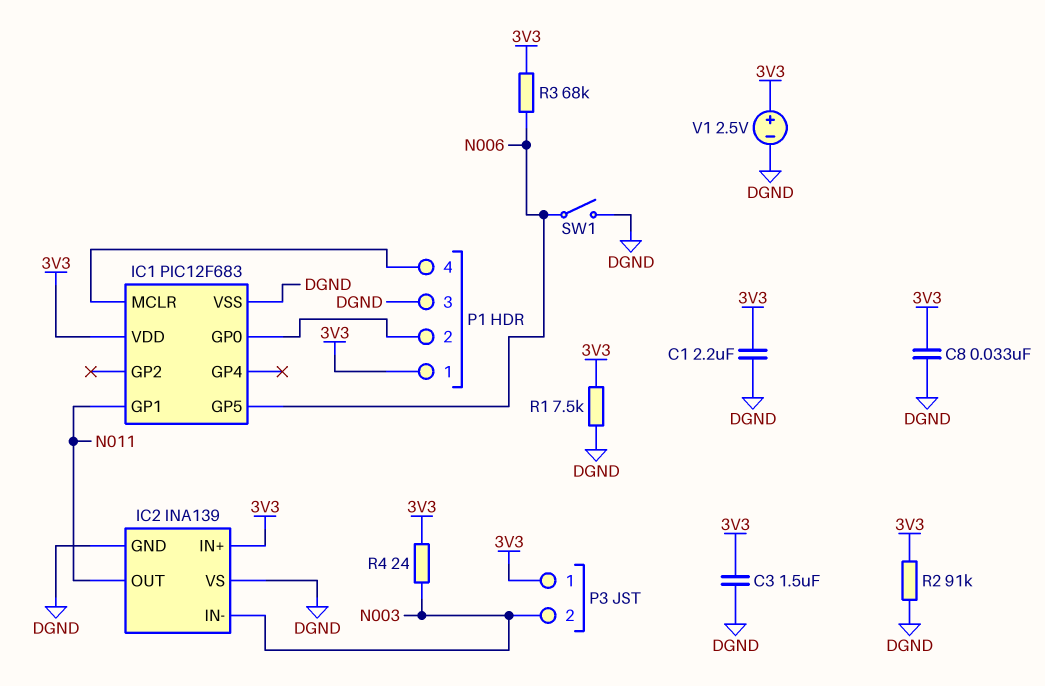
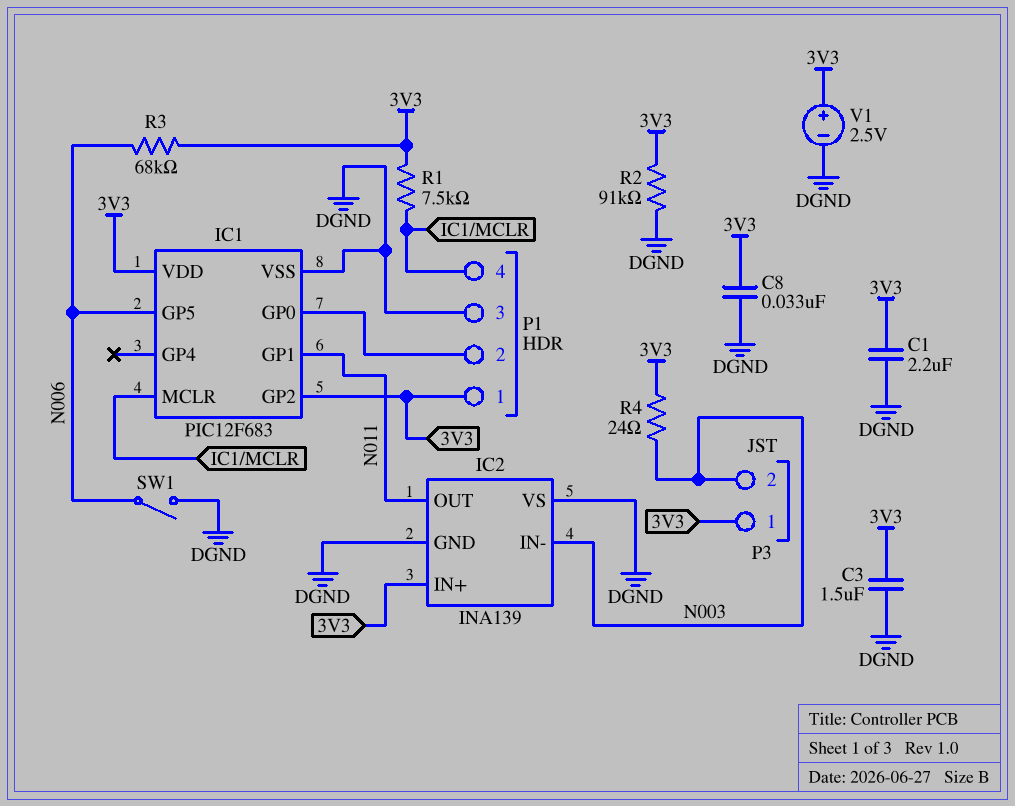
IC1 pin GP2: none -> 3V3
R1: 7.5k (3V3, DGND) -> 7.5k (3V3, IC1/MCLR)

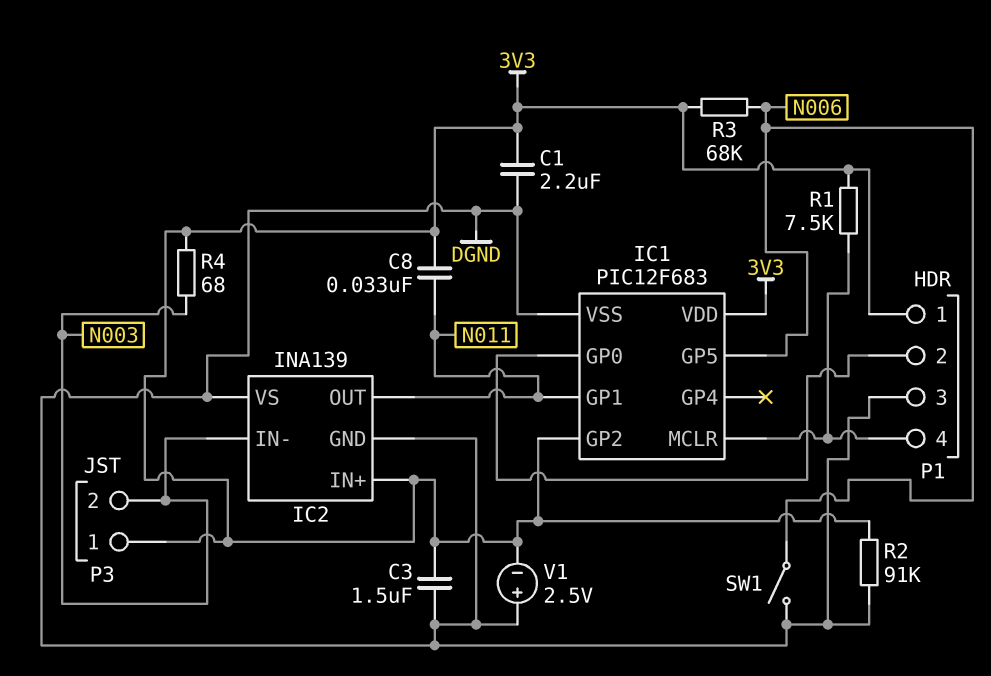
C8: 33nF (3V3, DGND) -> 33nF (3V3, N011)
R4: 24 (3V3, N003) -> 68 (3V3, N003)
V1: 2.5V (plus 3V3, minus DGND) -> 2.5V (plus DGND, minus 3V3)

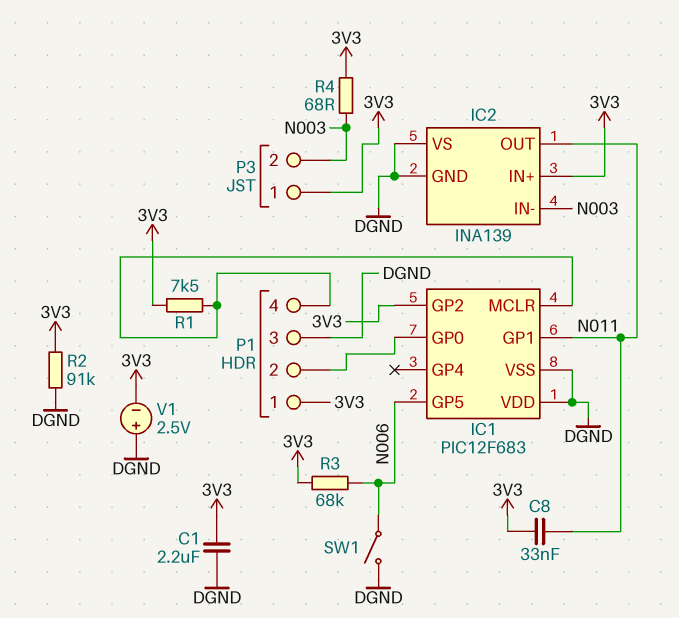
C3: 1.5uF (3V3, DGND) -> none
IC1 pin VDD: 3V3 -> DGND

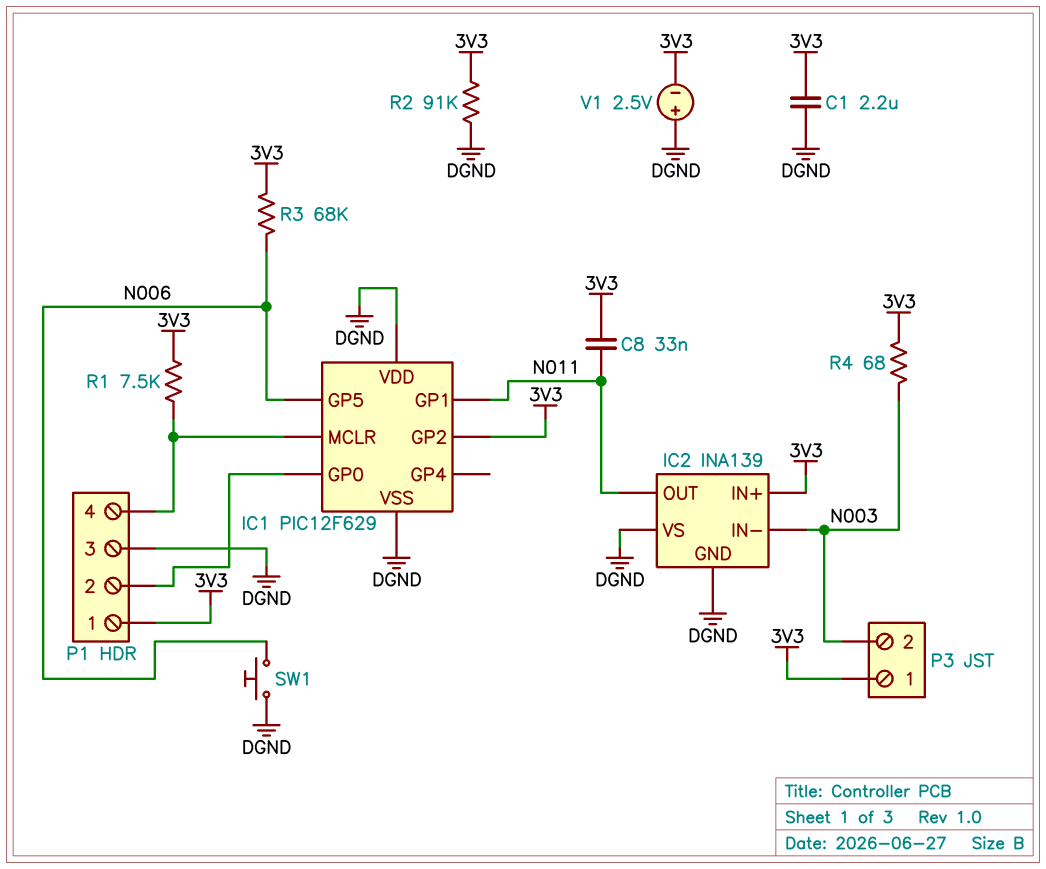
IC1: PIC12F683 -> PIC12F629
SW1: switch (DGND, N006) -> button (DGND, N006)

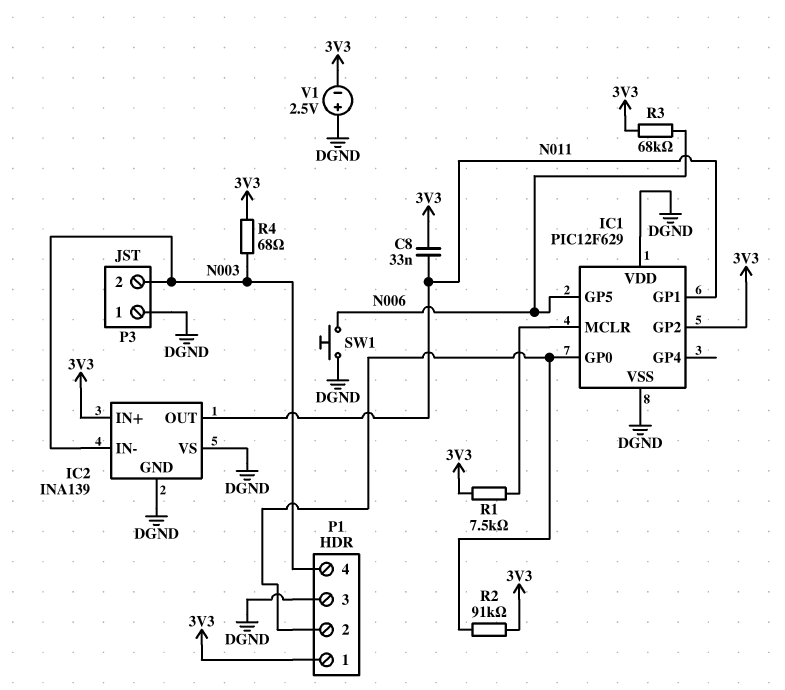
C1: 2.2uF (3V3, DGND) -> none
P1 pin 4: IC1/MCLR -> N003
P3 pin 1: 3V3 -> DGND
R2: 91k (3V3, DGND) -> 91k (3V3, IC1/GP0)

